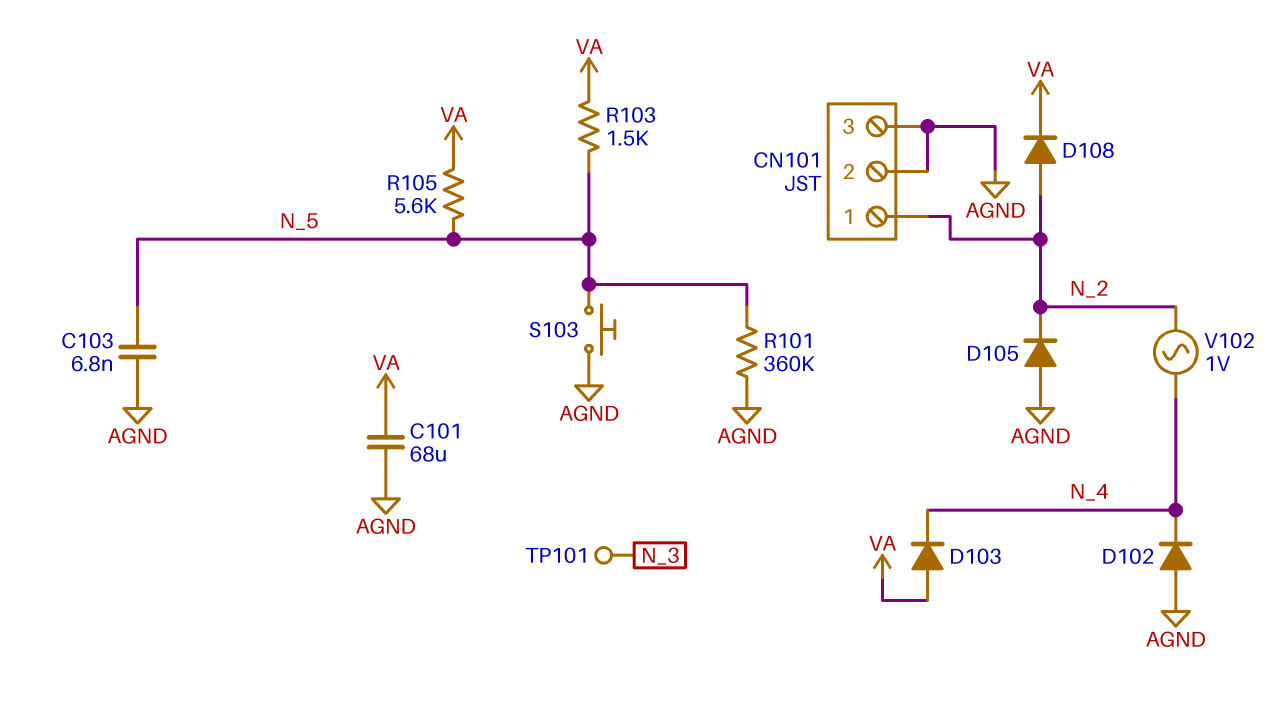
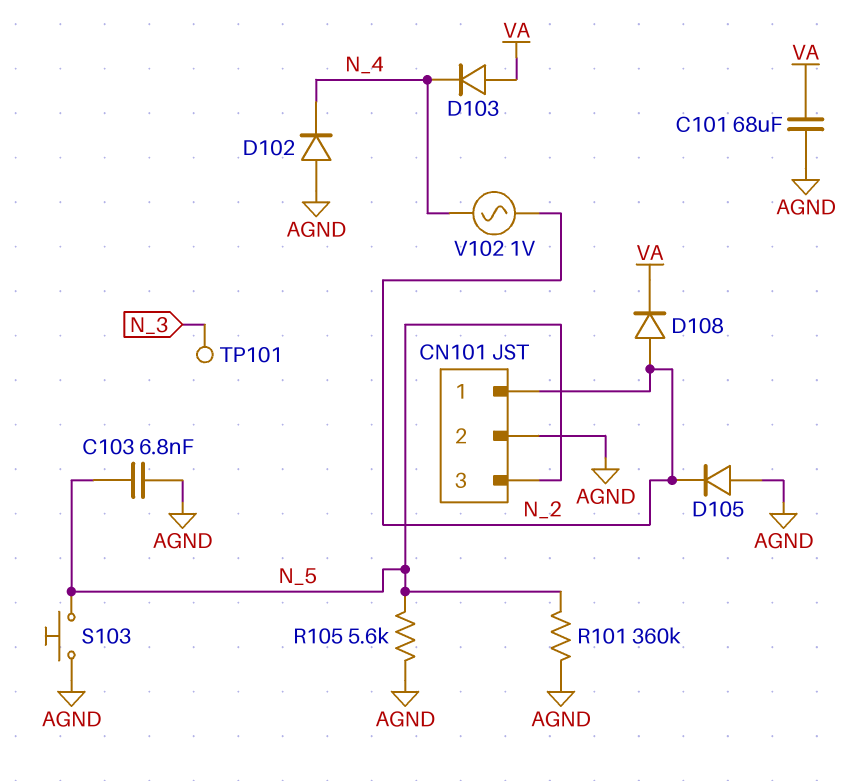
CN101 pin 3: AGND -> N_5
R103: 1.5k (N_5, VA) -> none
R105: 5.6k (N_5, VA) -> 5.6k (AGND, N_5)

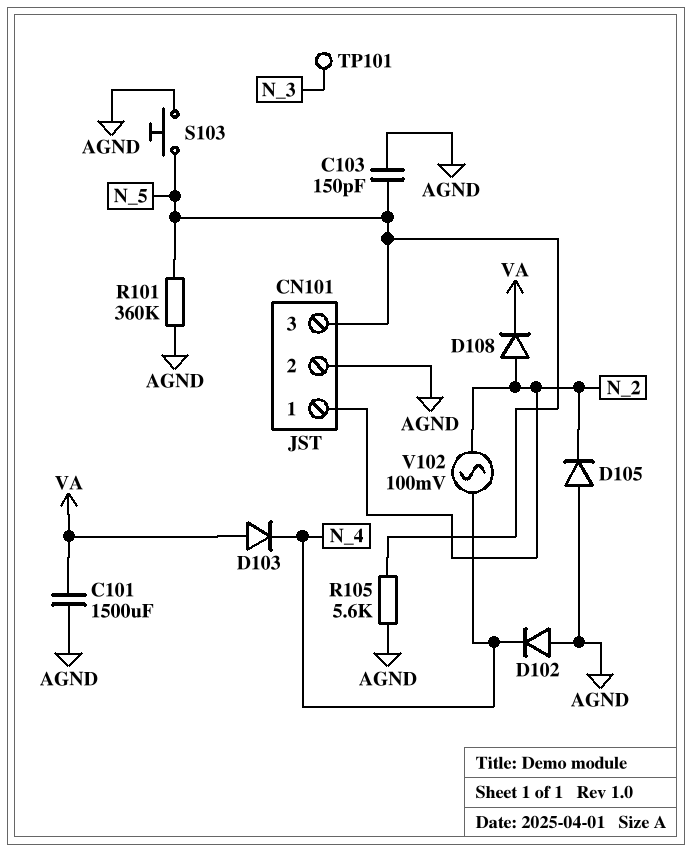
C101: 68uF (AGND, VA) -> 1500uF (AGND, VA)
C103: 6.8nF (AGND, N_5) -> 150pF (AGND, N_5)
V102: AC 1V (N_2, N_4) -> AC 100mV (N_2, N_4)

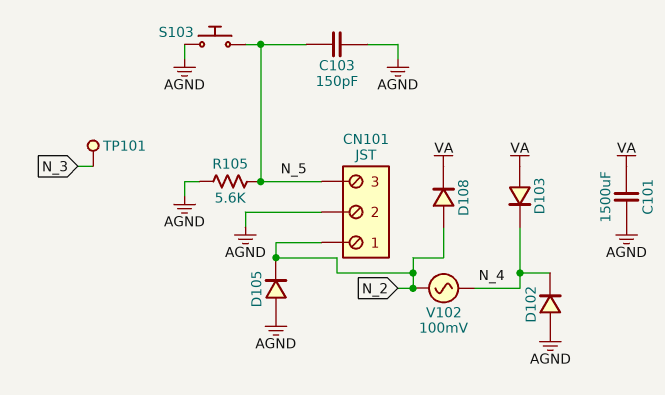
R101: 360k (AGND, N_5) -> none

